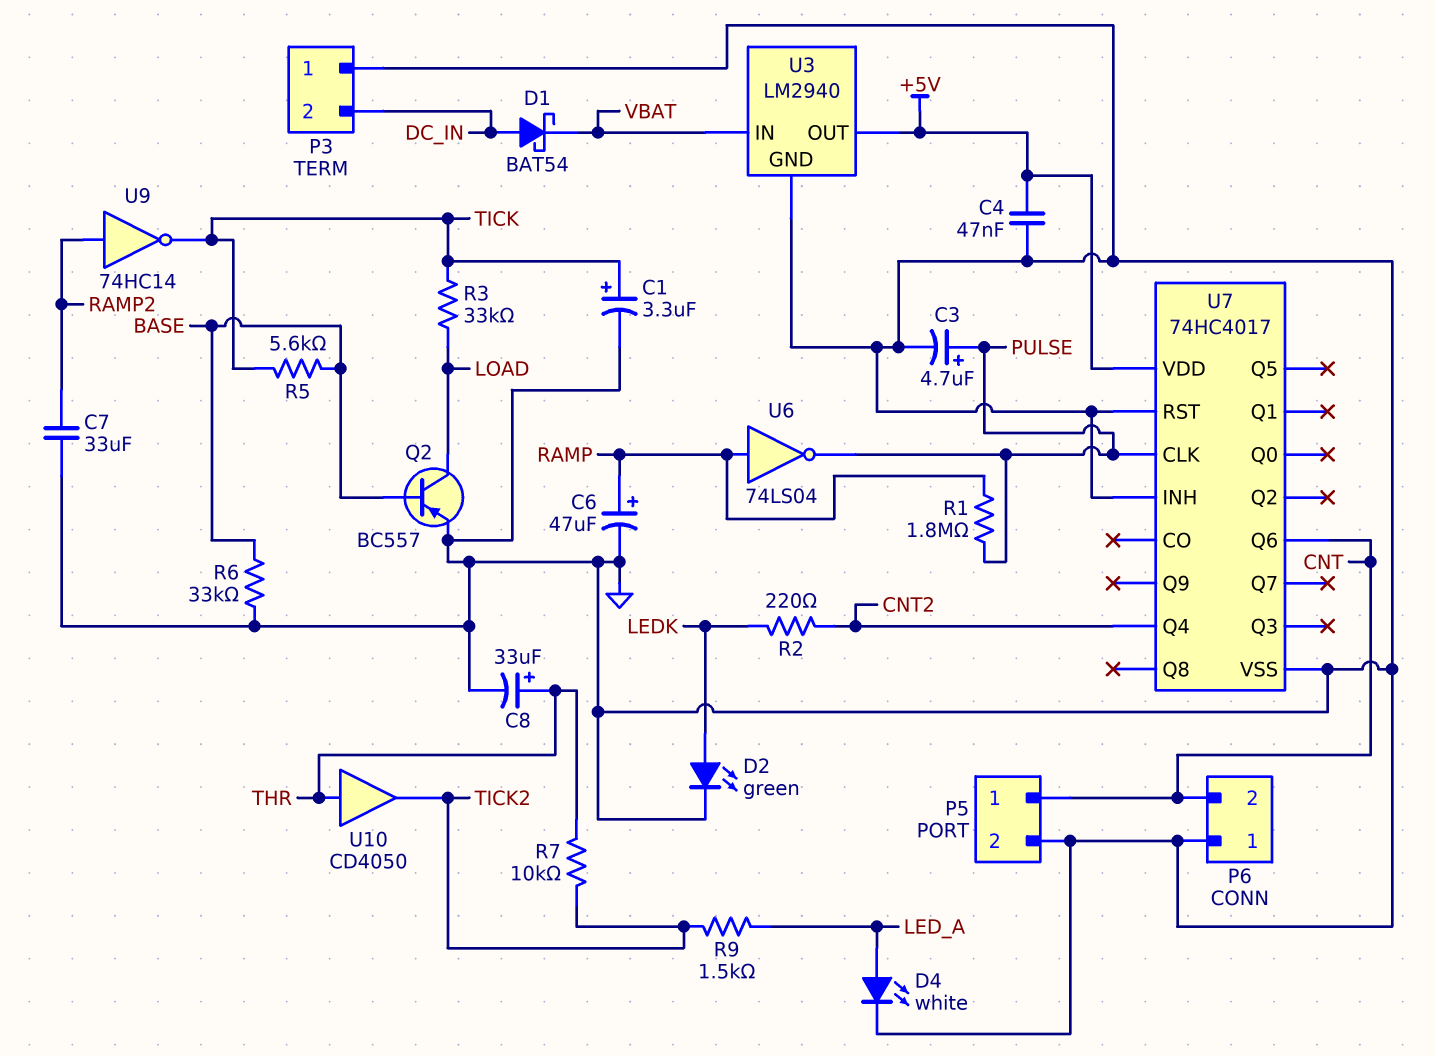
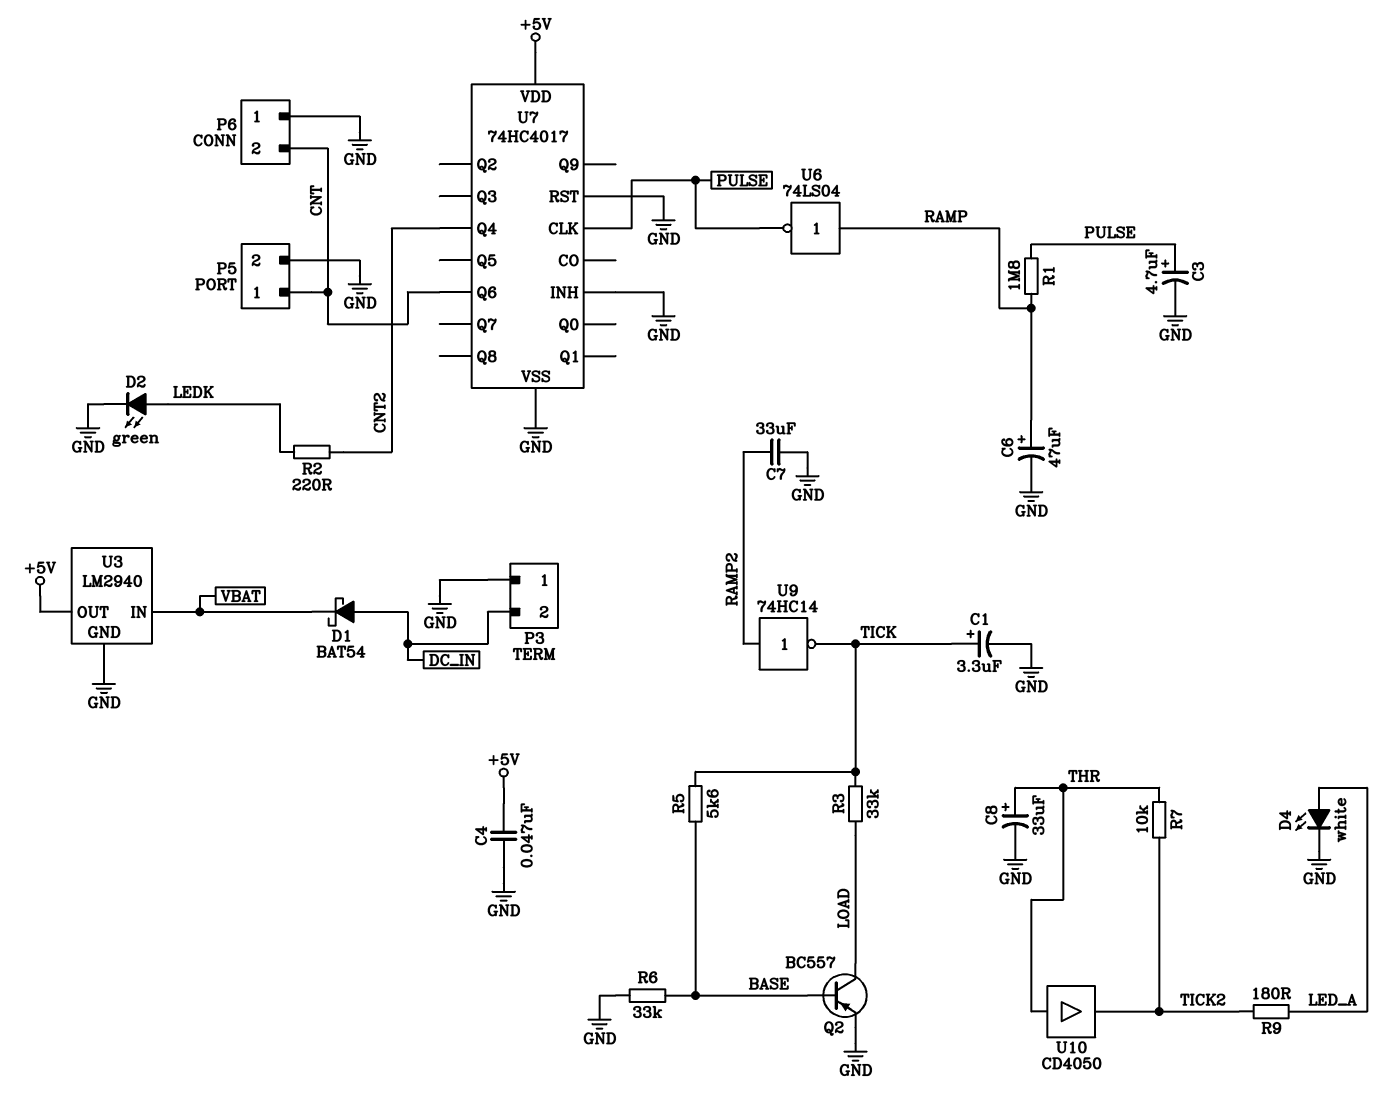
R9: 1.5k (LED_A, TICK2) -> 180 (LED_A, TICK2)

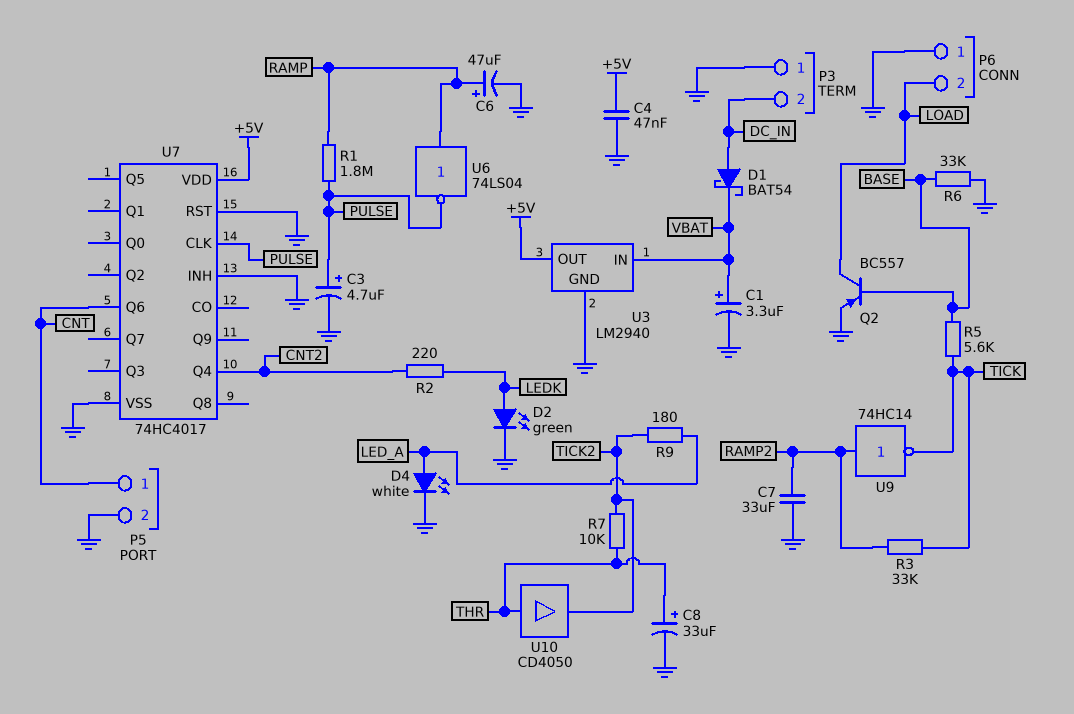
C1: 3.3uF (plus TICK, minus GND) -> 3.3uF (plus VBAT, minus GND)
P6 pin 2: CNT -> LOAD
R3: 33k (LOAD, TICK) -> 33k (RAMP2, TICK)

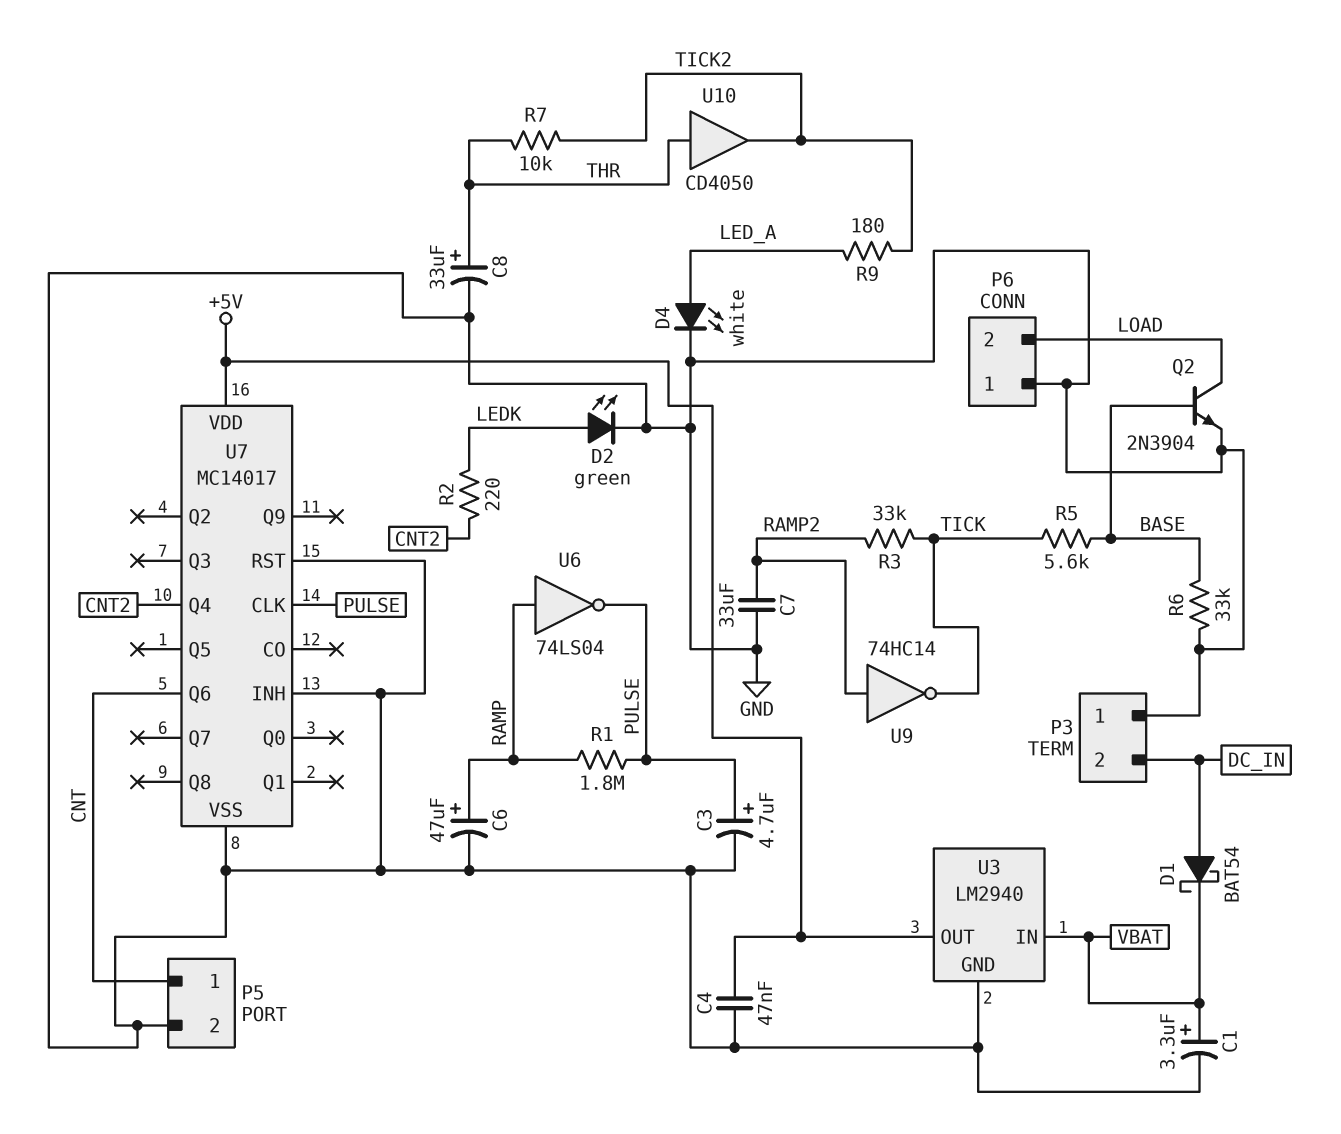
Q2: PNP BC557 (B BASE, C LOAD, E GND) -> NPN 2N3904 (B BASE, C LOAD, E GND)
U7: 74HC4017 -> MC14017

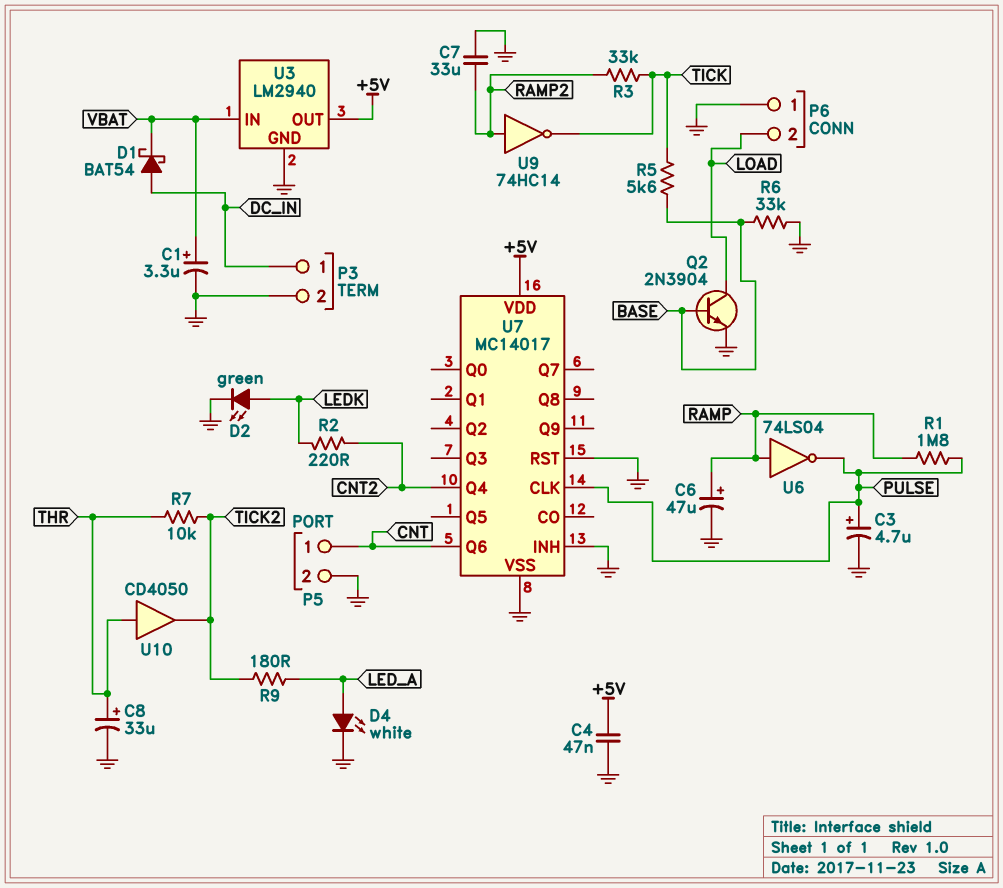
P3 pin 1: GND -> DC_IN
P3 pin 2: DC_IN -> GND

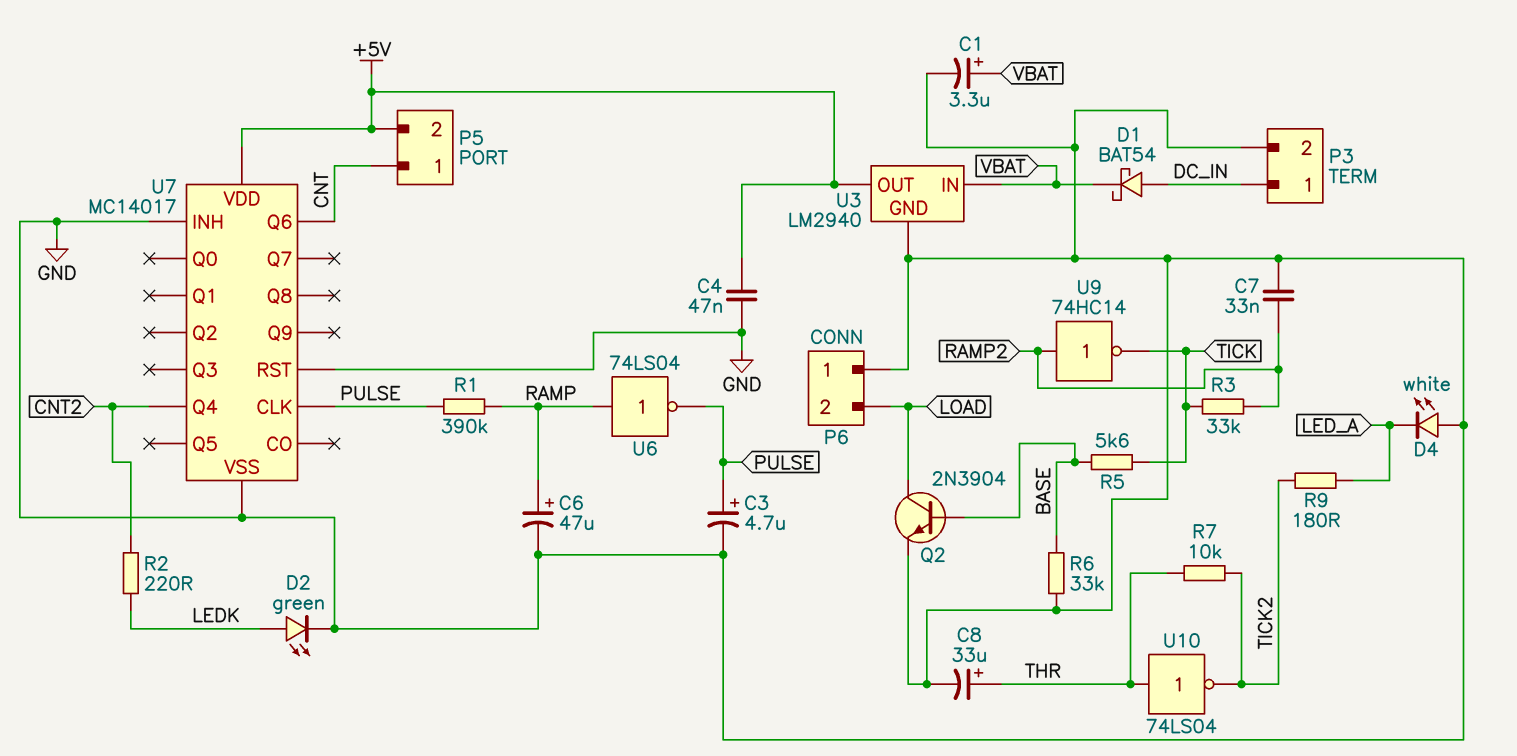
C7: 33uF (GND, RAMP2) -> 33nF (GND, RAMP2)
D4: LED white (A LED_A, K GND) -> LED white (A GND, K LED_A)
P5 pin 2: GND -> +5V
R1: 1.8M (PULSE, RAMP) -> 390k (PULSE, RAMP)
U10: buffer CD4050 (in THR, out TICK2) -> NOT 74LS04 (in THR, out TICK2)

